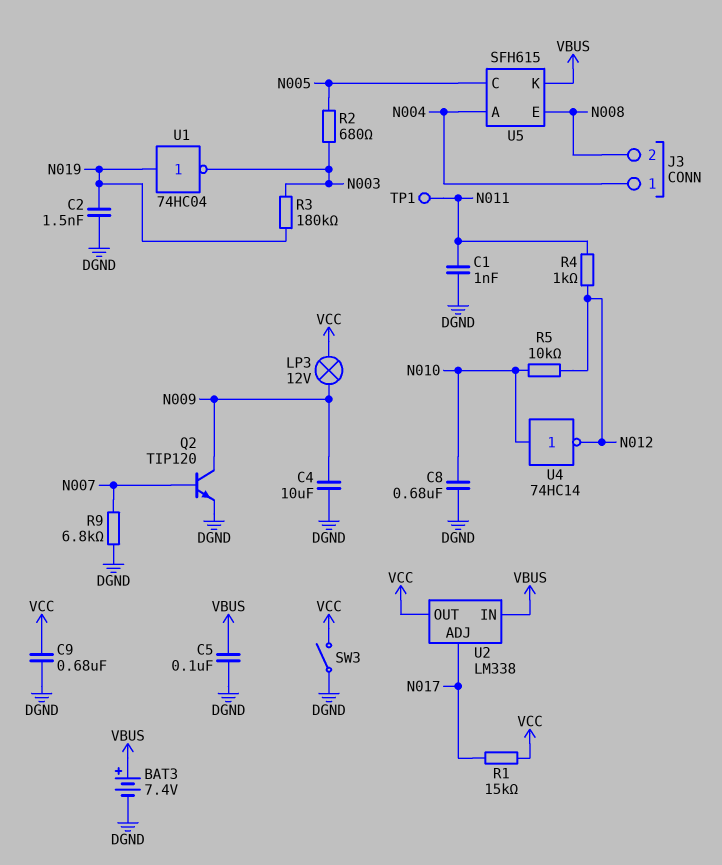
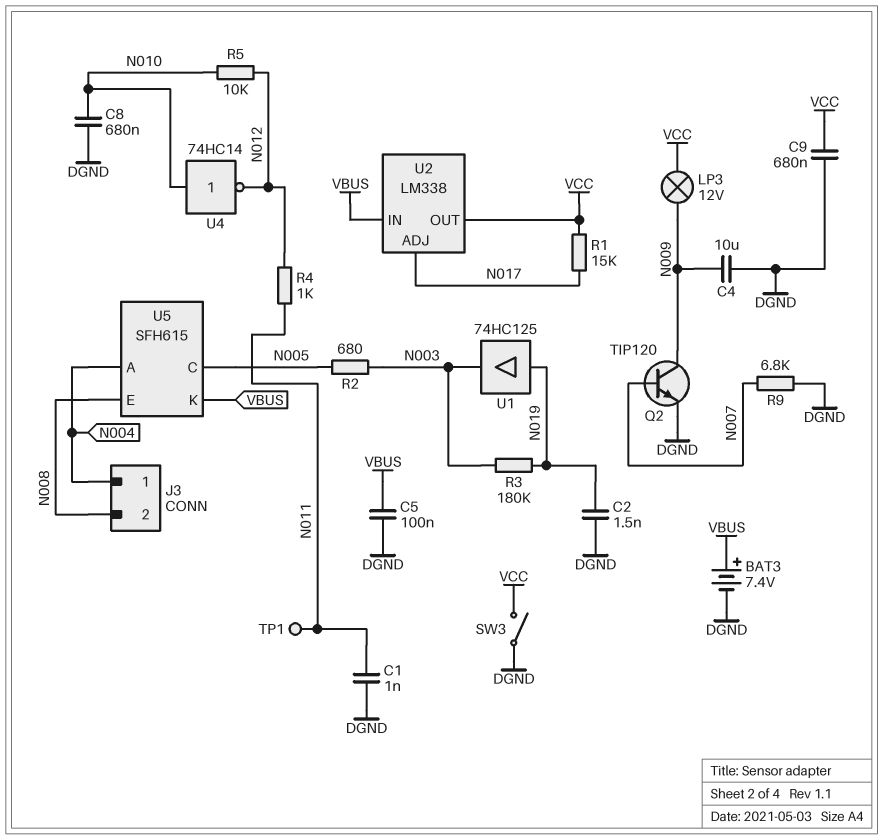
U1: NOT 74HC04 (in N019, out N003) -> buffer 74HC125 (in N019, out N003)

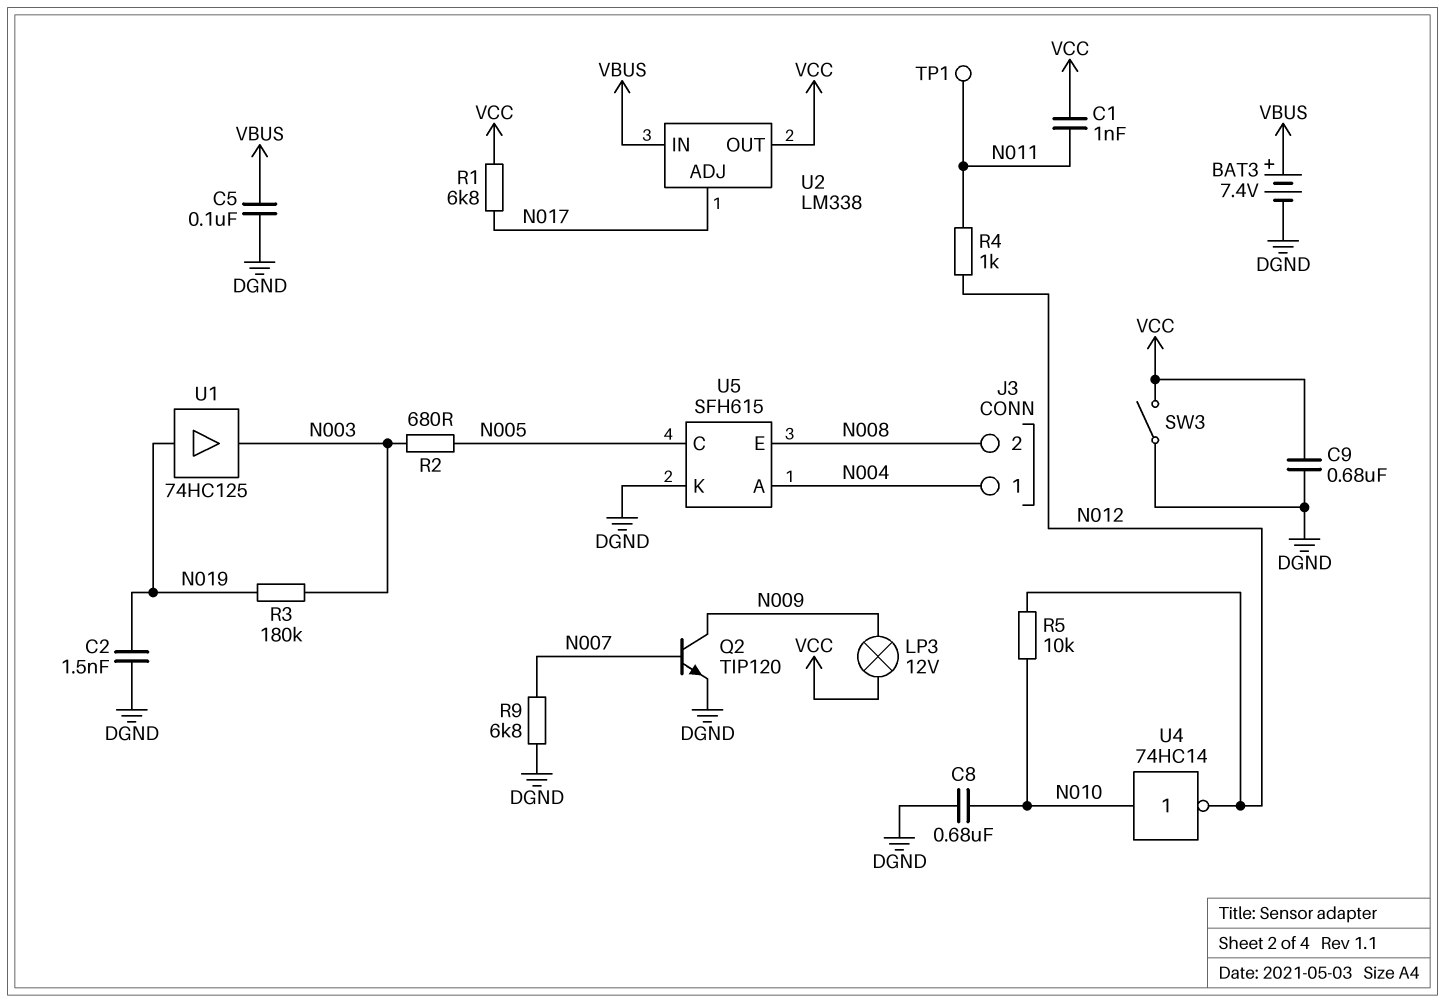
C1: 1nF (DGND, N011) -> 1nF (N011, VCC)
C4: 10uF (DGND, N009) -> none
R1: 15k (N017, VCC) -> 6.8k (N017, VCC)
U5 pin K: VBUS -> DGND

